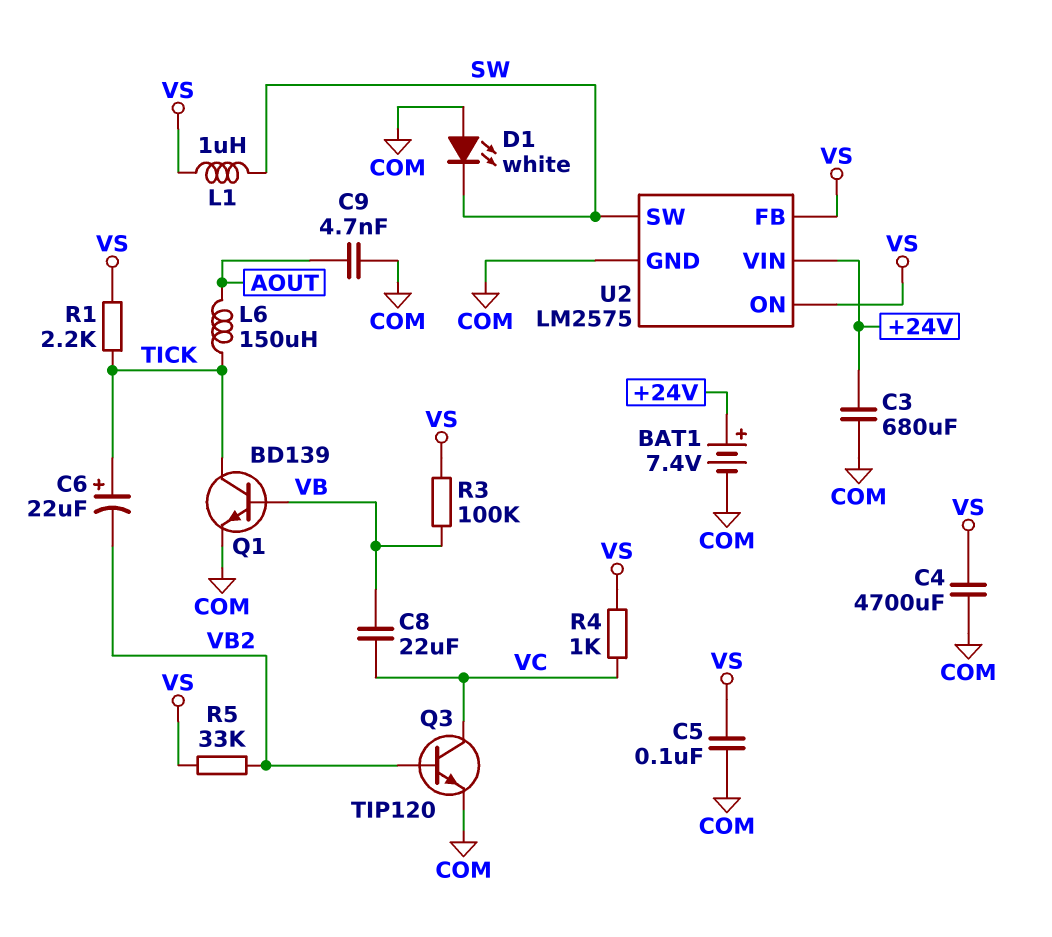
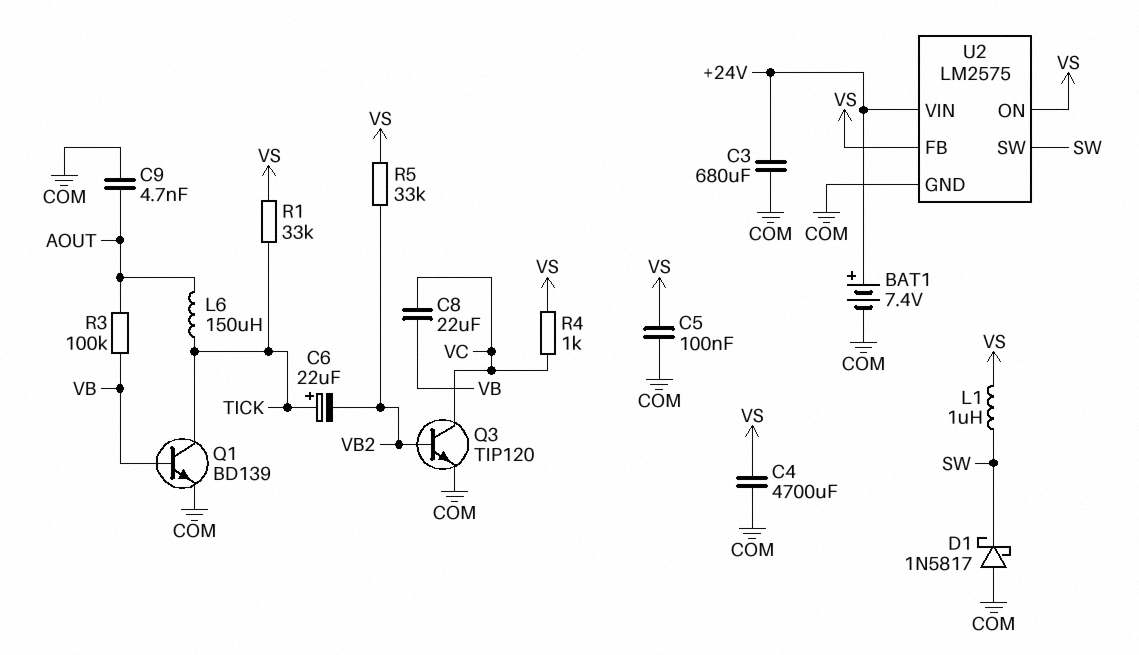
D1: LED white (A COM, K SW) -> schottky 1N5817 (A COM, K SW)
R1: 2.2k (TICK, VS) -> 33k (TICK, VS)
R3: 100k (VB, VS) -> 100k (AOUT, VB)

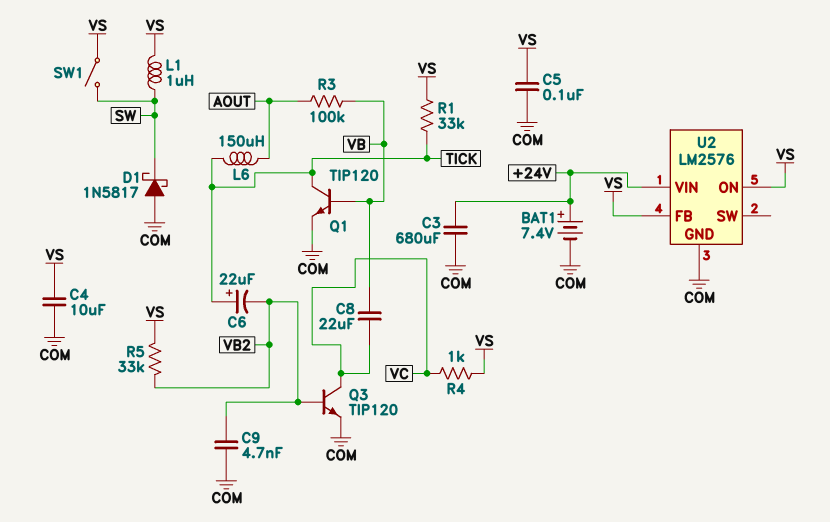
C4: 4700uF (COM, VS) -> 10uF (COM, VS)
C9: 4.7nF (AOUT, COM) -> 4.7nF (COM, VB2)
Q1: NPN BD139 (B VB, C TICK, E COM) -> NPN TIP120 (B VB, C TICK, E COM)
SW1: none -> switch (SW, VS)
U2: LM2575 -> LM2576
U2 pin SW: SW -> none

